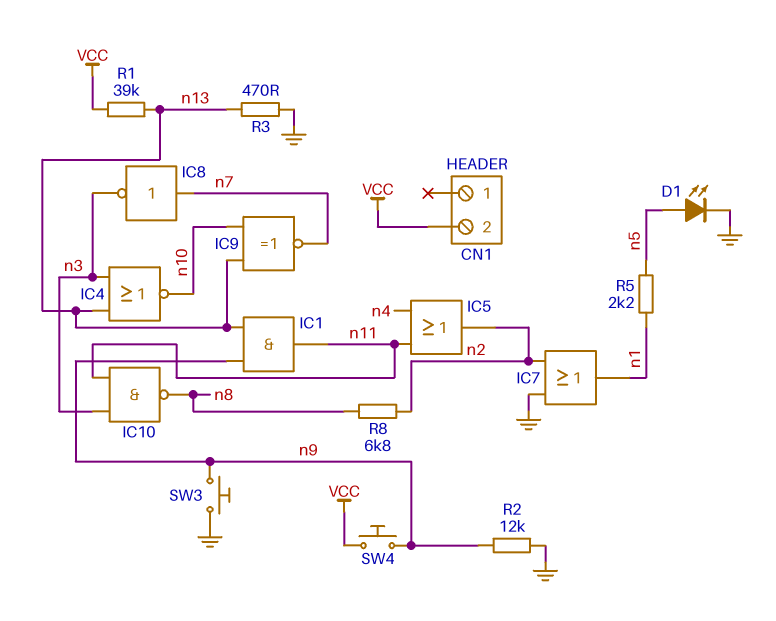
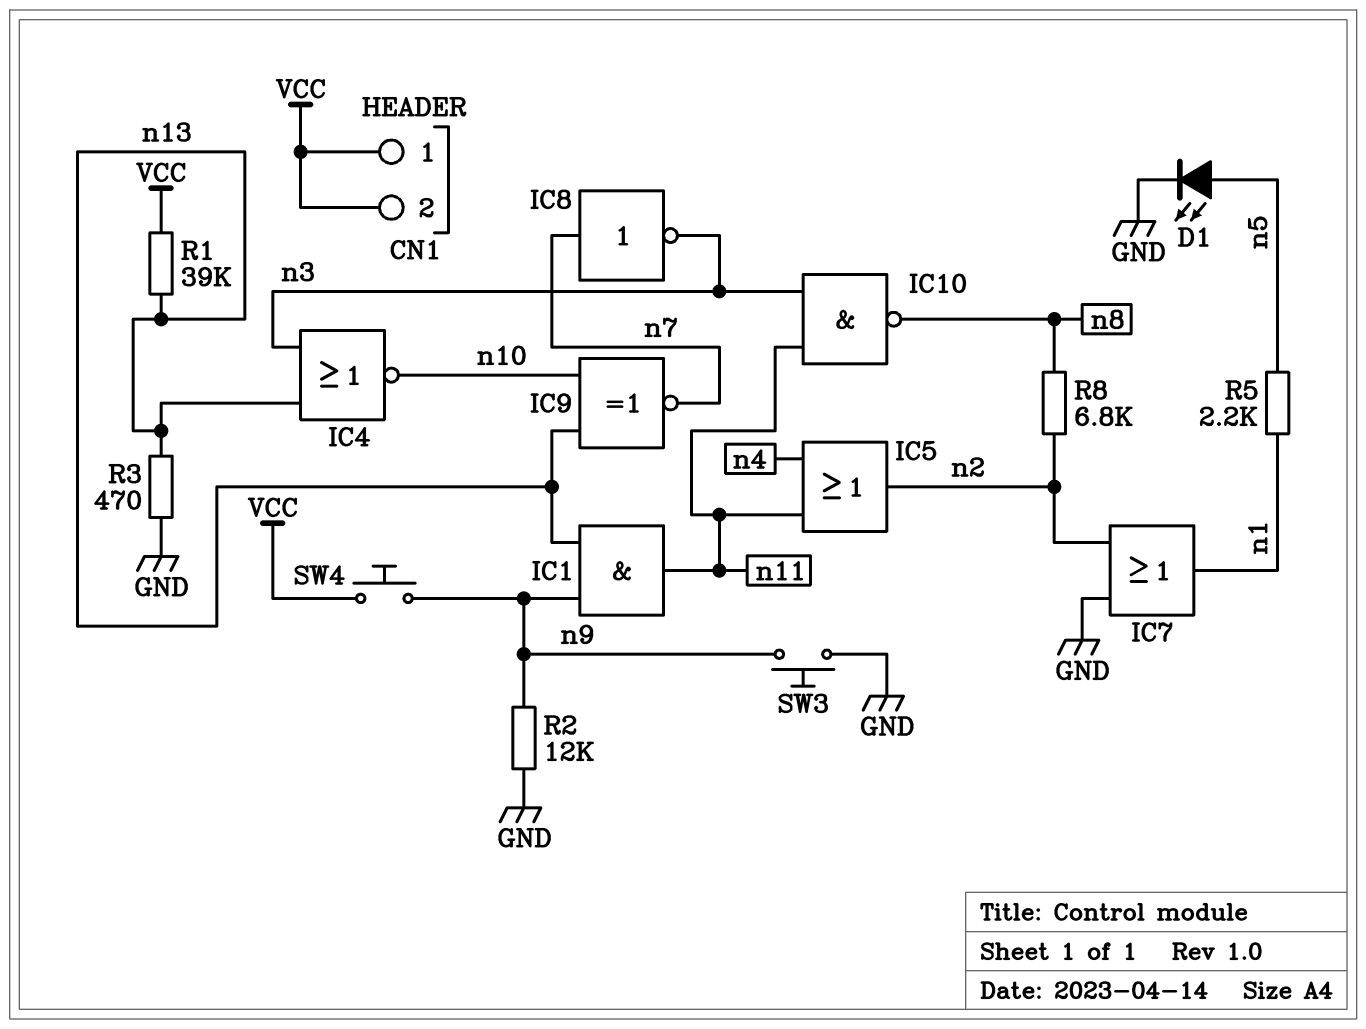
CN1 pin 1: none -> VCC

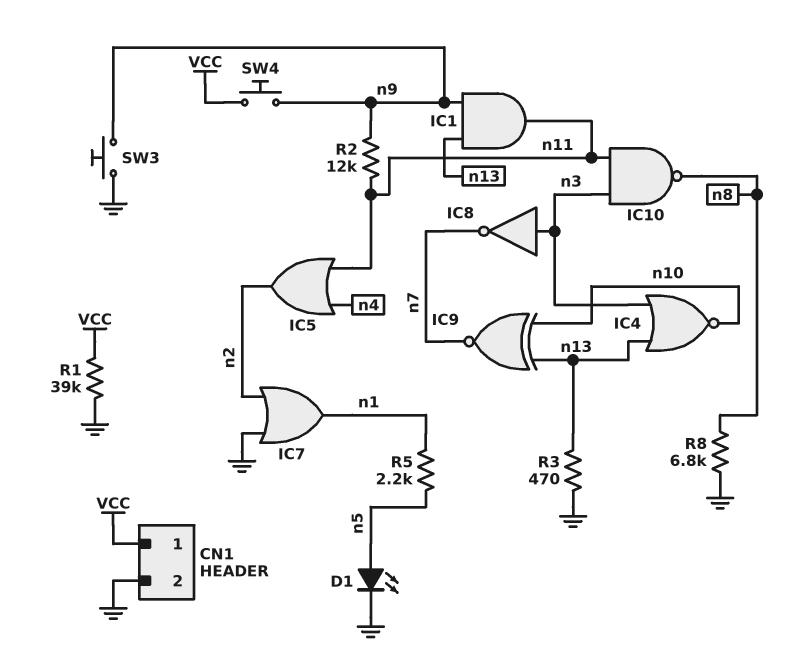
CN1 pin 2: VCC -> GND
IC8: NOT (in n7, out n3) -> NOT (in n3, out n7)
R1: 39k (VCC, n13) -> 39k (GND, VCC)
R2: 12k (GND, n9) -> 12k (n9, n11)
R8: 6.8k (n2, n8) -> 6.8k (GND, n8)

